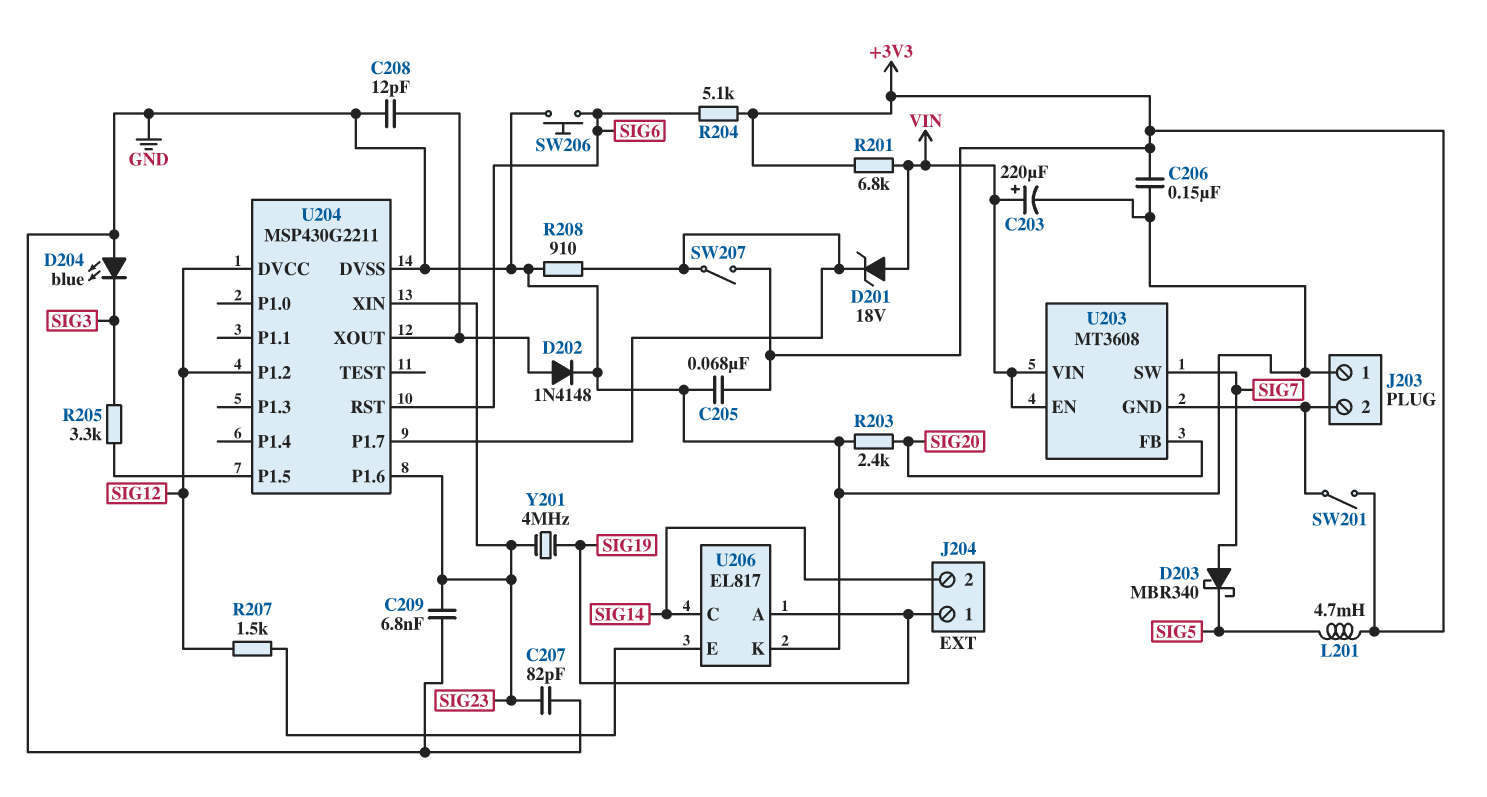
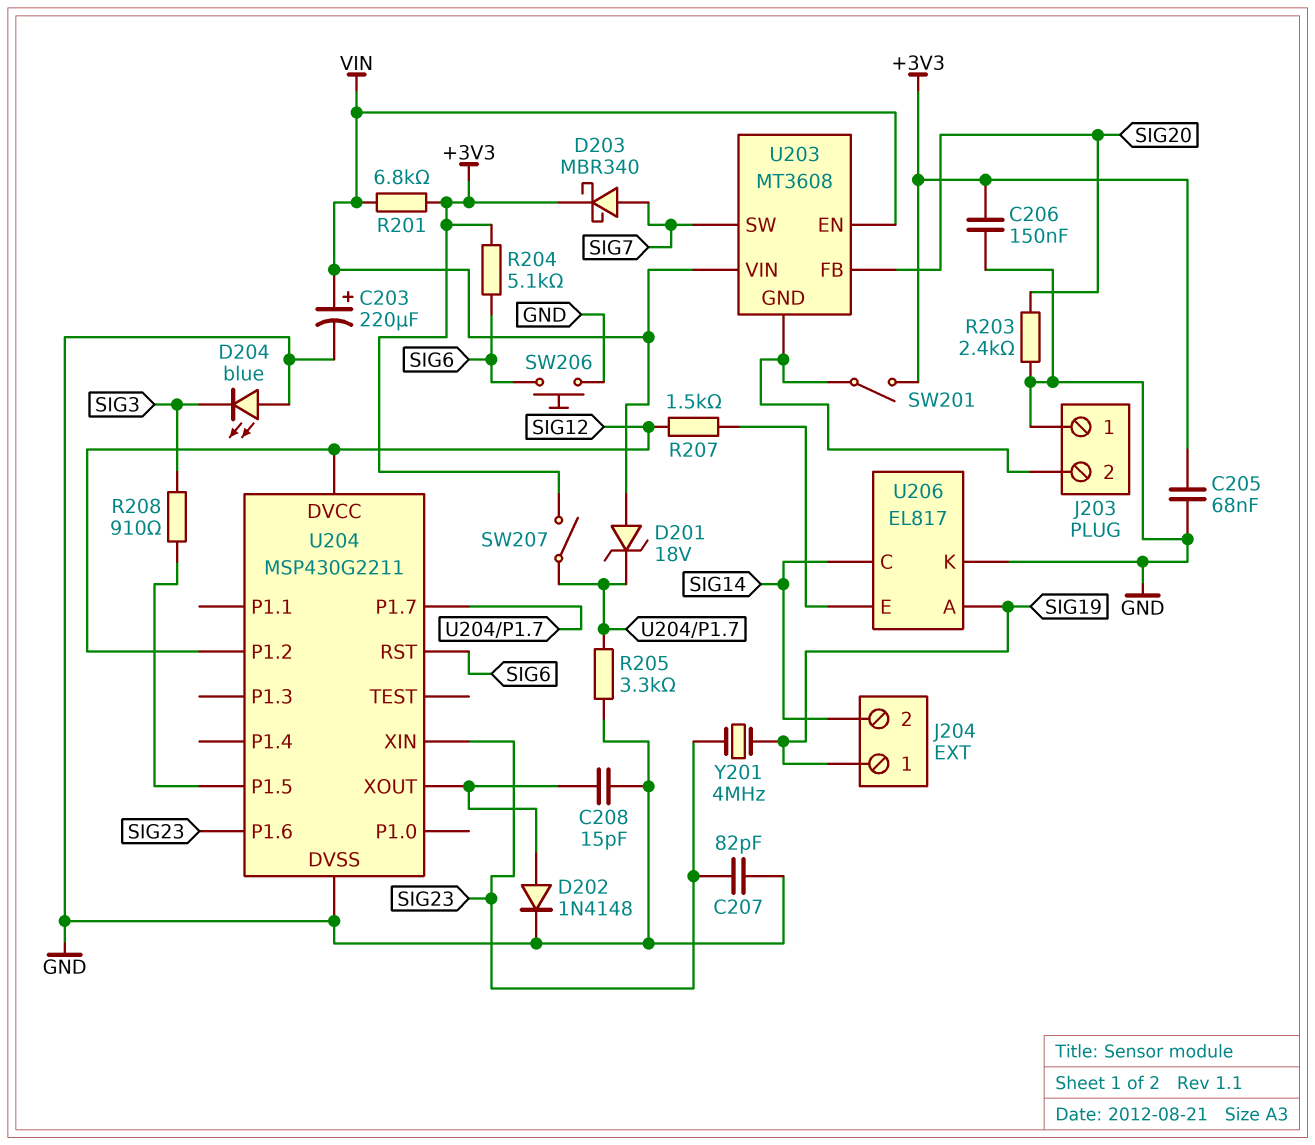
C208: 12pF (GND, U204/XOUT) -> 15pF (GND, U204/XOUT)
C209: 6.8nF (GND, SIG23) -> none
D203: schottky MBR340 (A SIG7, K SIG5) -> schottky MBR340 (A SIG7, K +3V3)
L201: 4.7mH (+3V3, SIG5) -> none
R205: 3.3k (SIG3, U204/P1.5) -> 3.3k (GND, U204/P1.7)
R208: 910 (GND, U204/P1.7) -> 910 (SIG3, U204/P1.5)

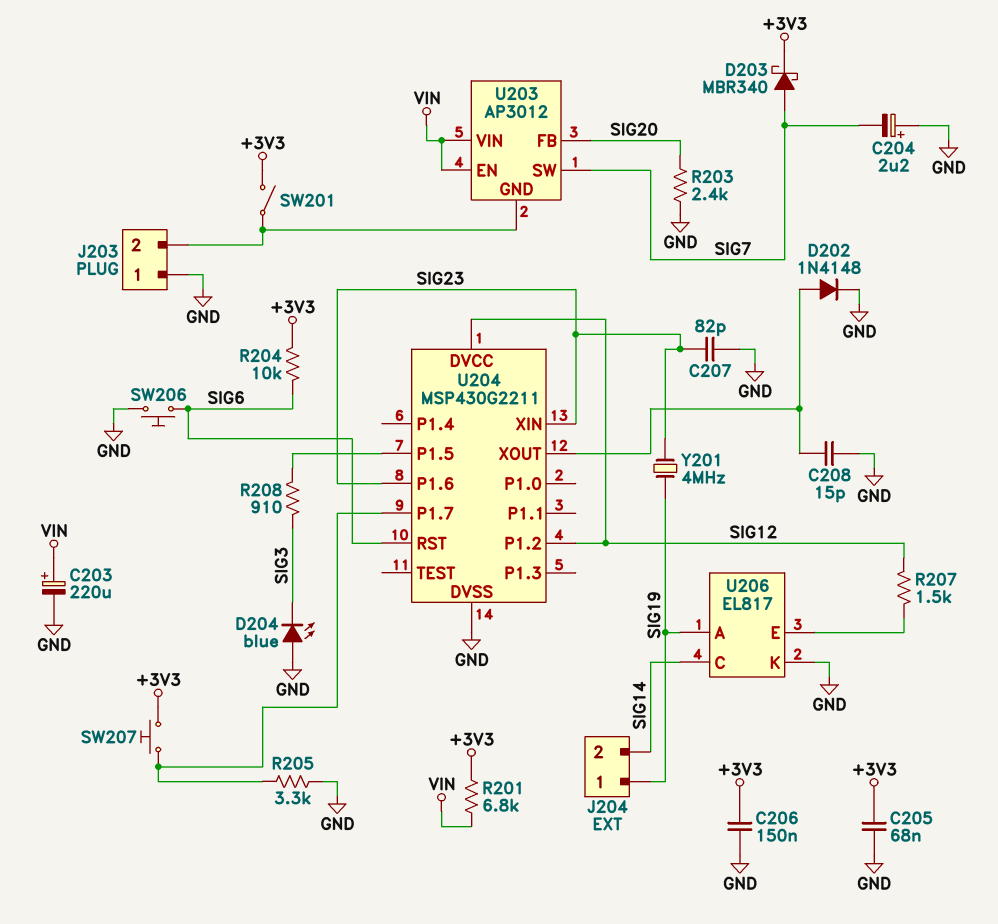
C204: none -> 2.2uF (plus GND, minus SIG7)
D201: zener 18V (A VIN, K U204/P1.7) -> none
R204: 5.1k (+3V3, SIG6) -> 10k (+3V3, SIG6)
SW207: switch (+3V3, U204/P1.7) -> button (+3V3, U204/P1.7)
U203: MT3608 -> AP3012

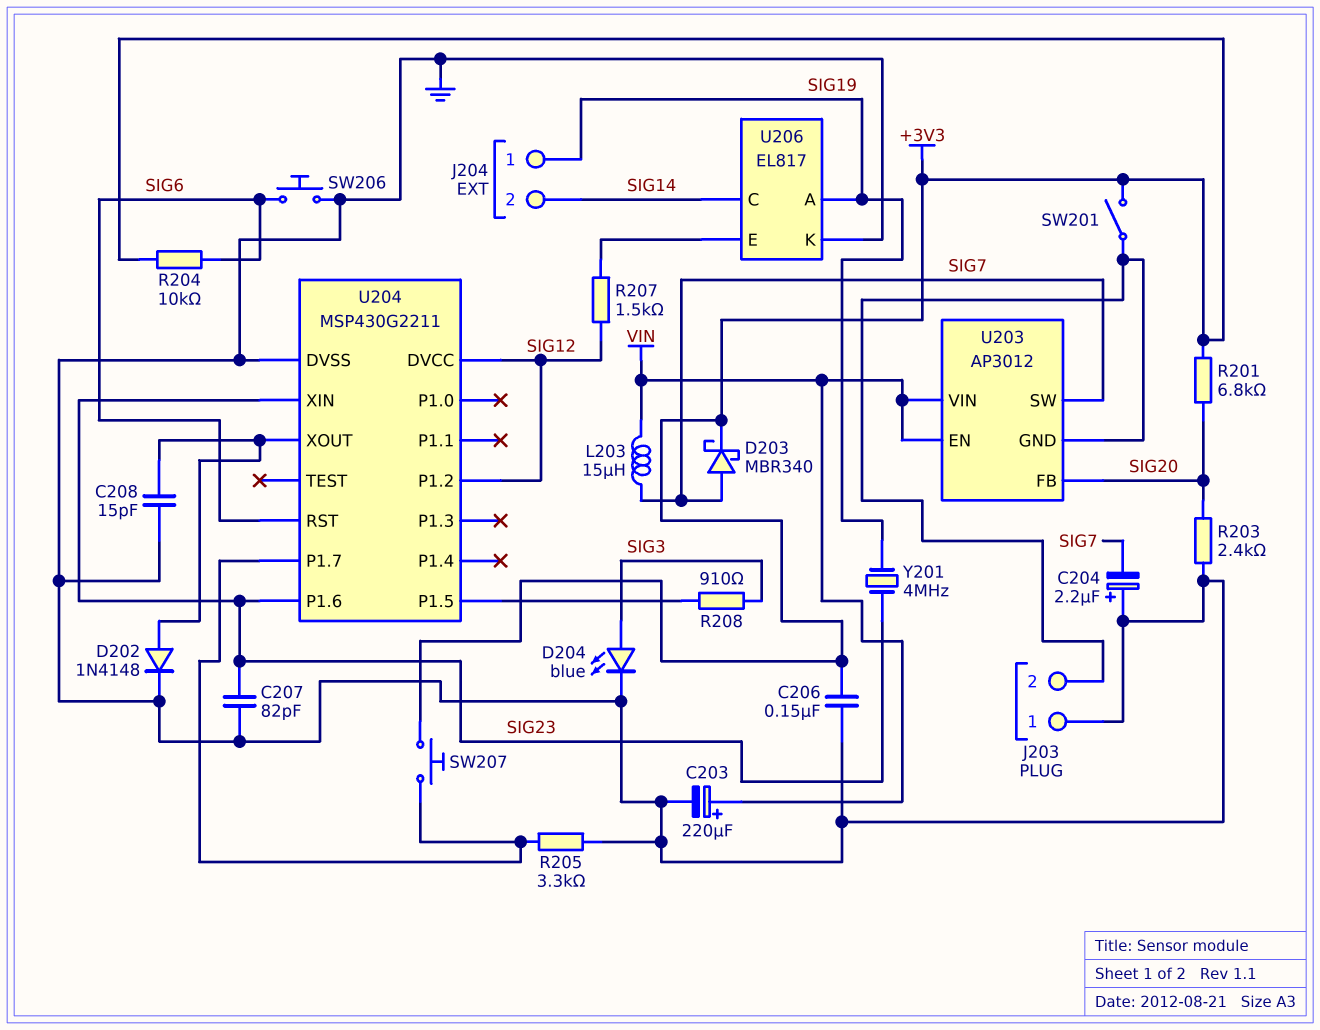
C205: 68nF (+3V3, GND) -> none
D204: LED blue (A GND, K SIG3) -> LED blue (A SIG3, K GND)
L203: none -> 15uH (SIG7, VIN)
R201: 6.8k (+3V3, VIN) -> 6.8k (+3V3, SIG20)

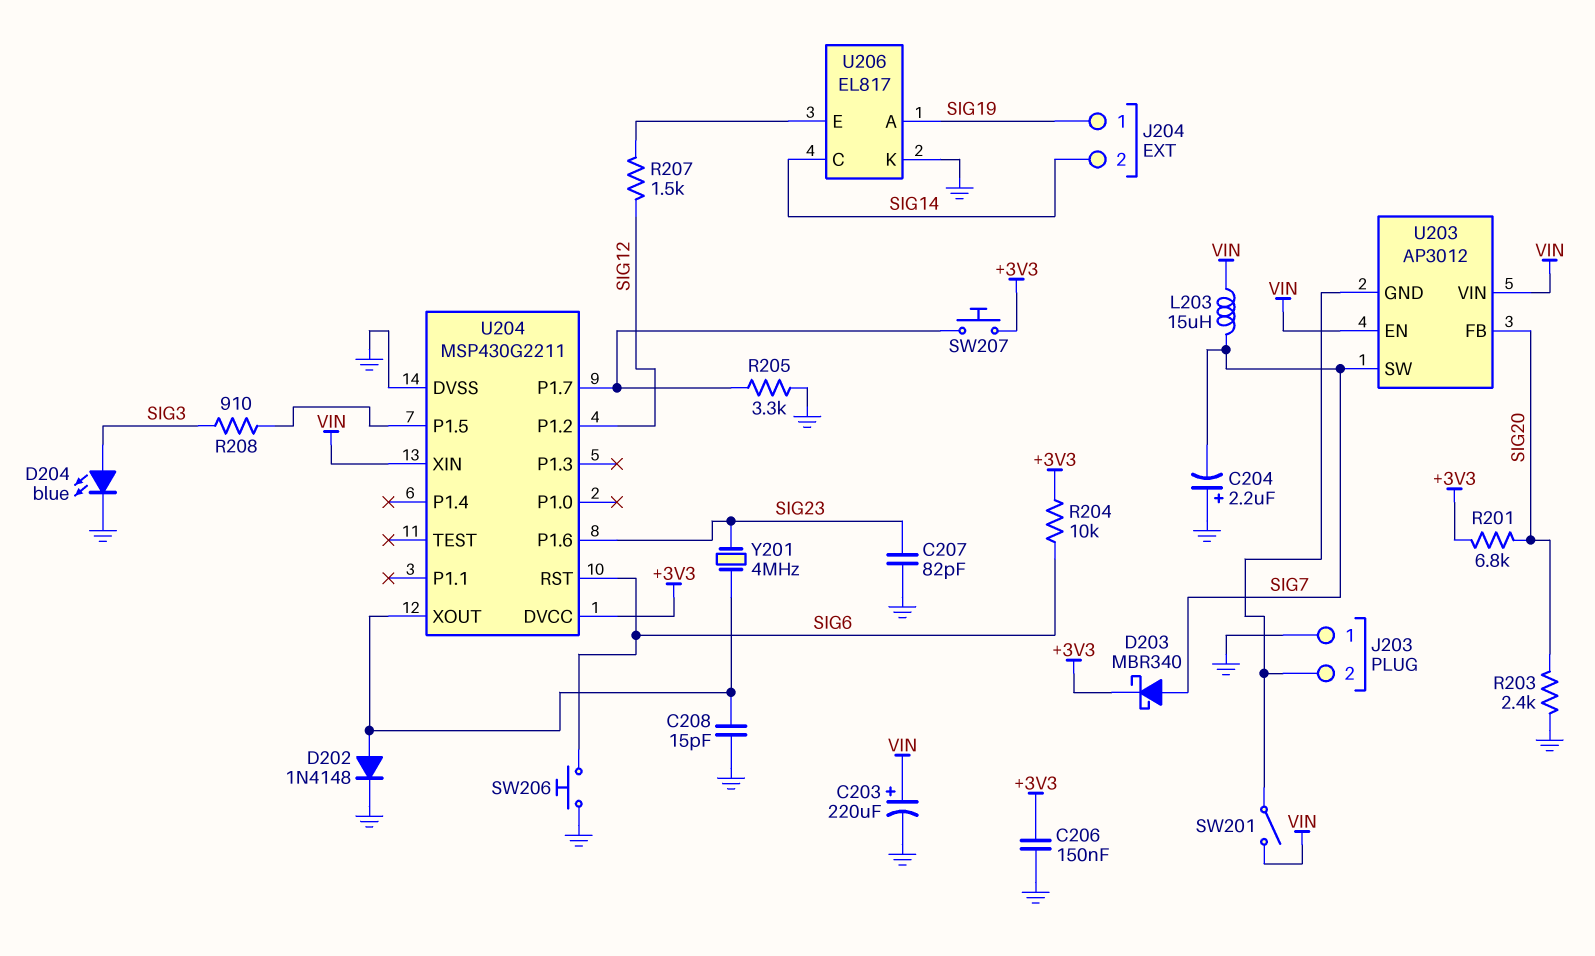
SW201: switch (+3V3, J203/2) -> switch (J203/2, VIN)
U204 pin DVCC: SIG12 -> +3V3
U204 pin XIN: SIG23 -> VIN
Y201: 4MHz (SIG19, SIG23) -> 4MHz (SIG23, U204/XOUT)

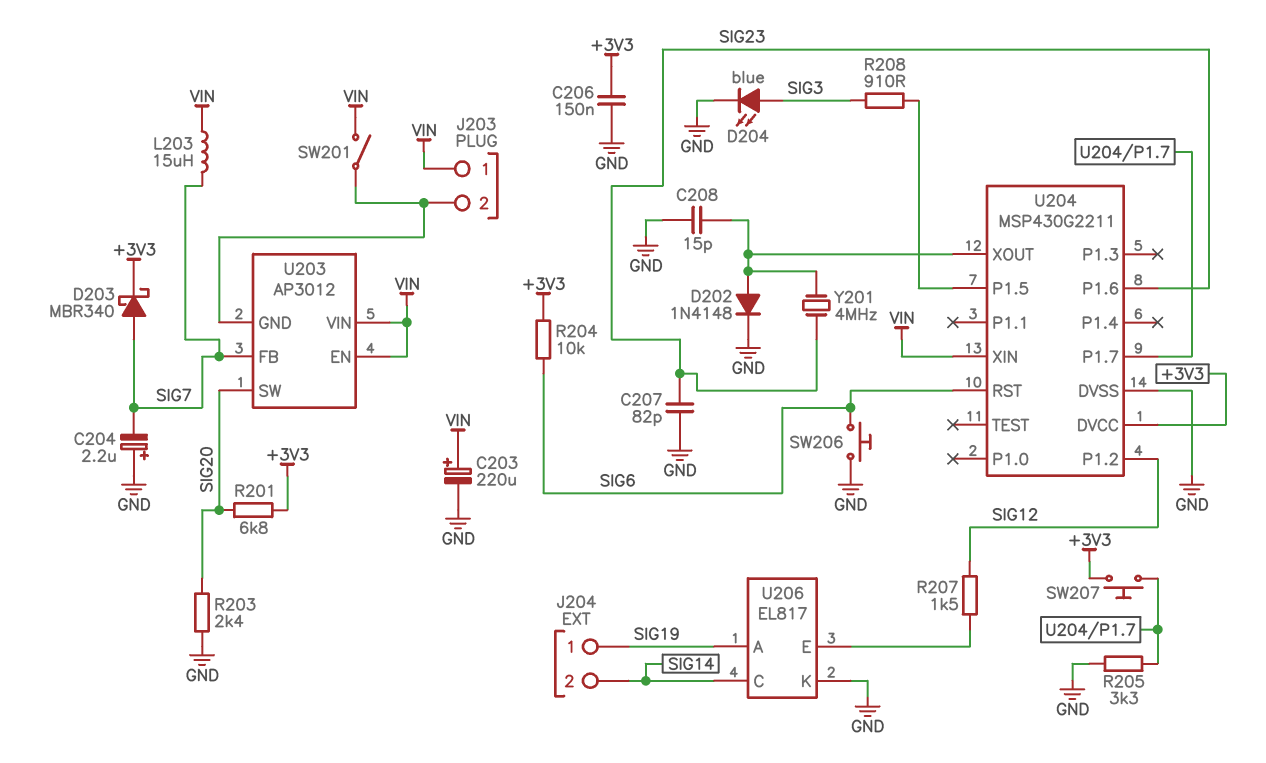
J203 pin 1: GND -> VIN
U203 pin FB: SIG20 -> SIG7
U203 pin SW: SIG7 -> SIG20

